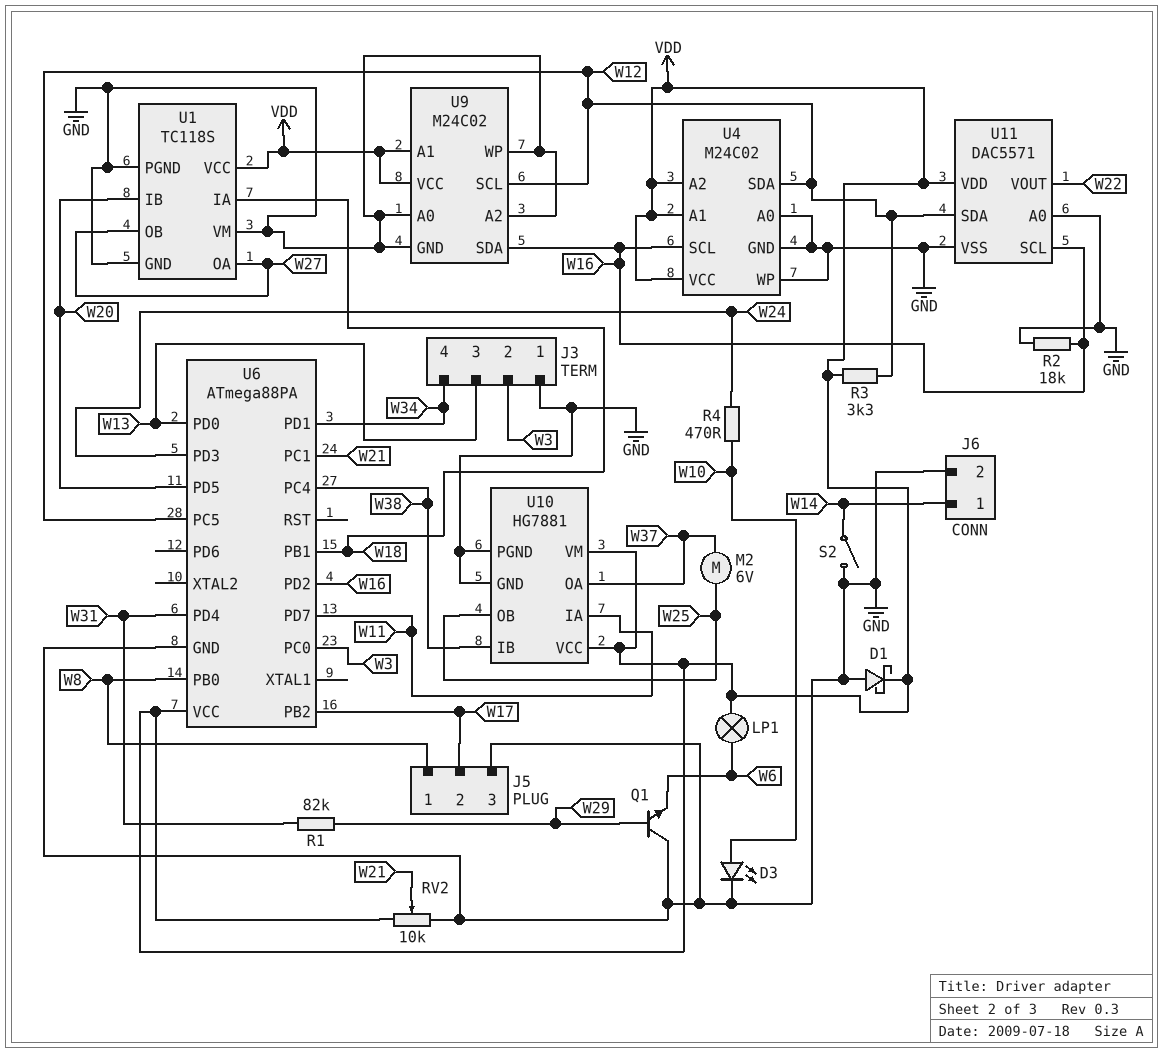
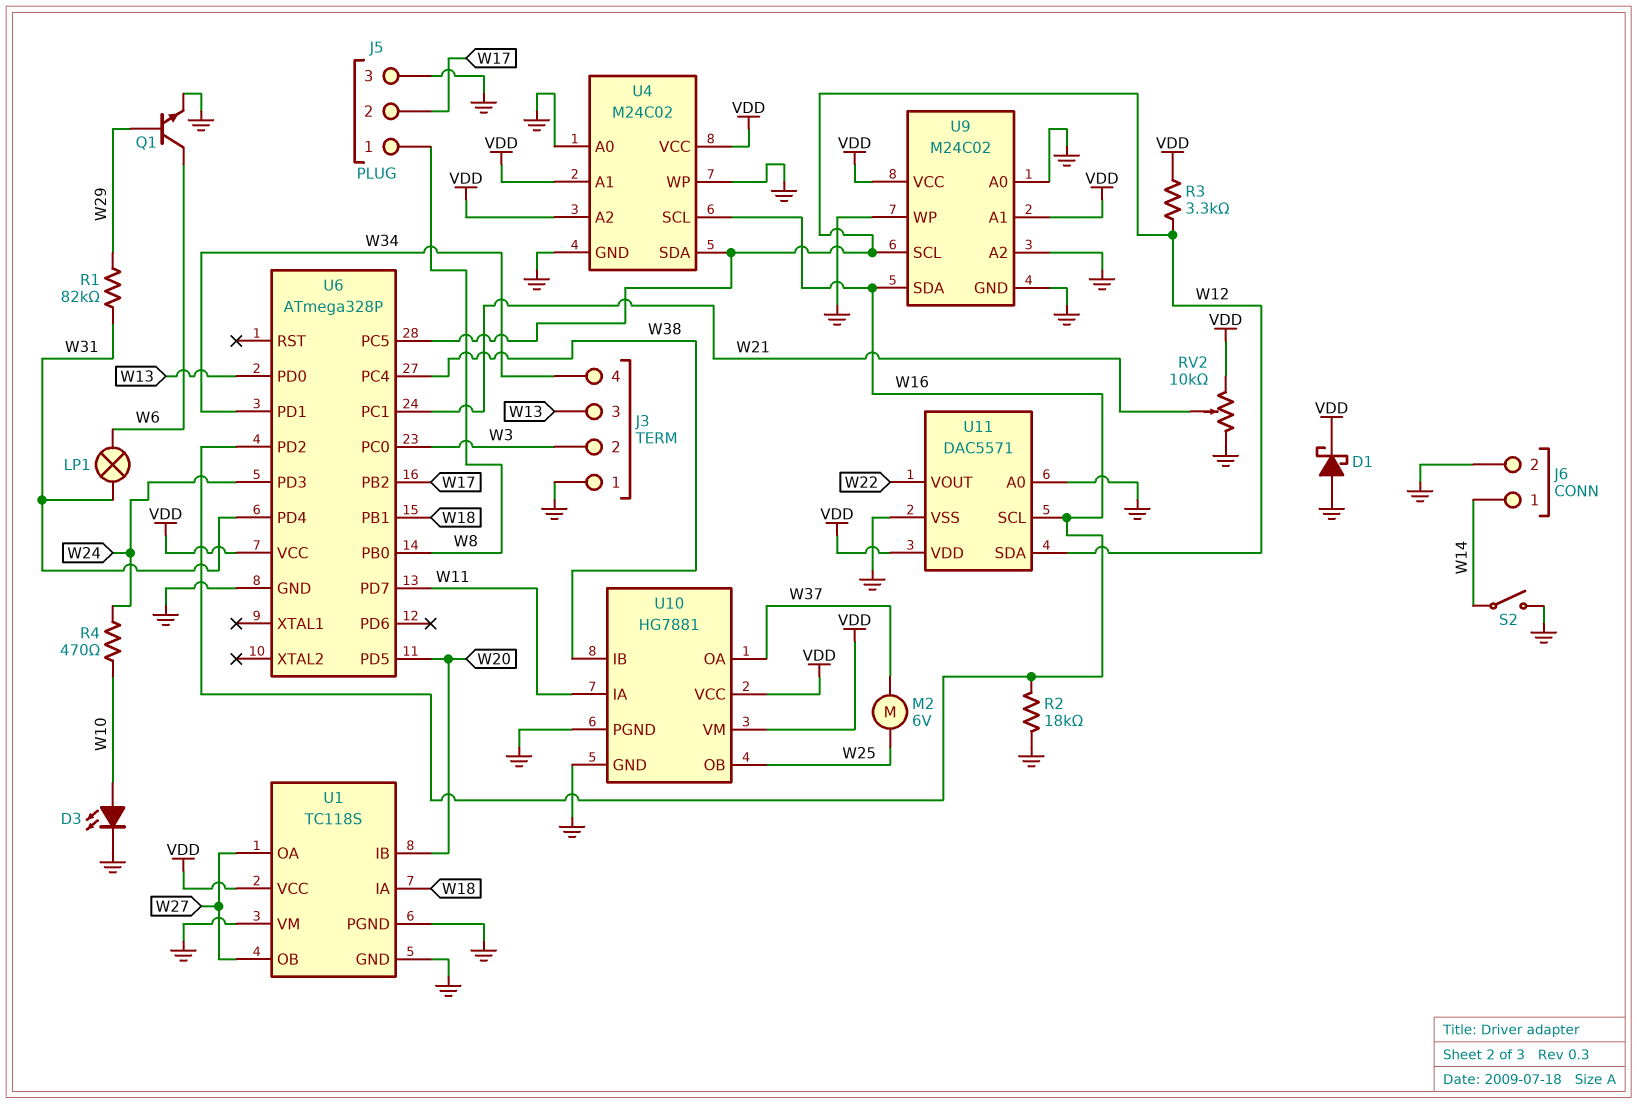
LP1: lamp (VDD, W6) -> lamp (W6, W31)
Q1: NPN (B W29, C GND, E W6) -> NPN (B W29, C W6, E GND)
U6: ATmega88PA -> ATmega328P

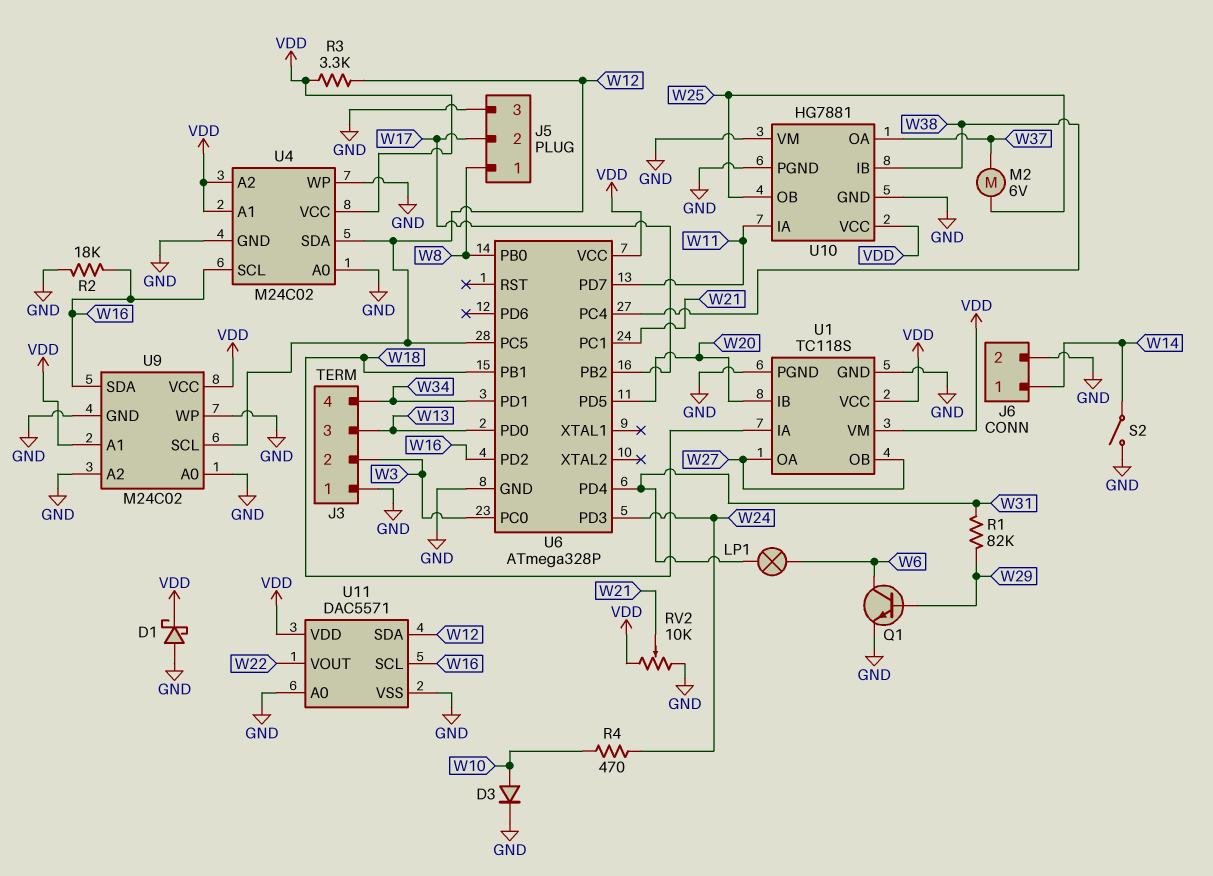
D3: LED (A W10, K GND) -> diode (A W10, K GND)
U1 pin VM: GND -> VDD
U10 pin VM: VDD -> GND

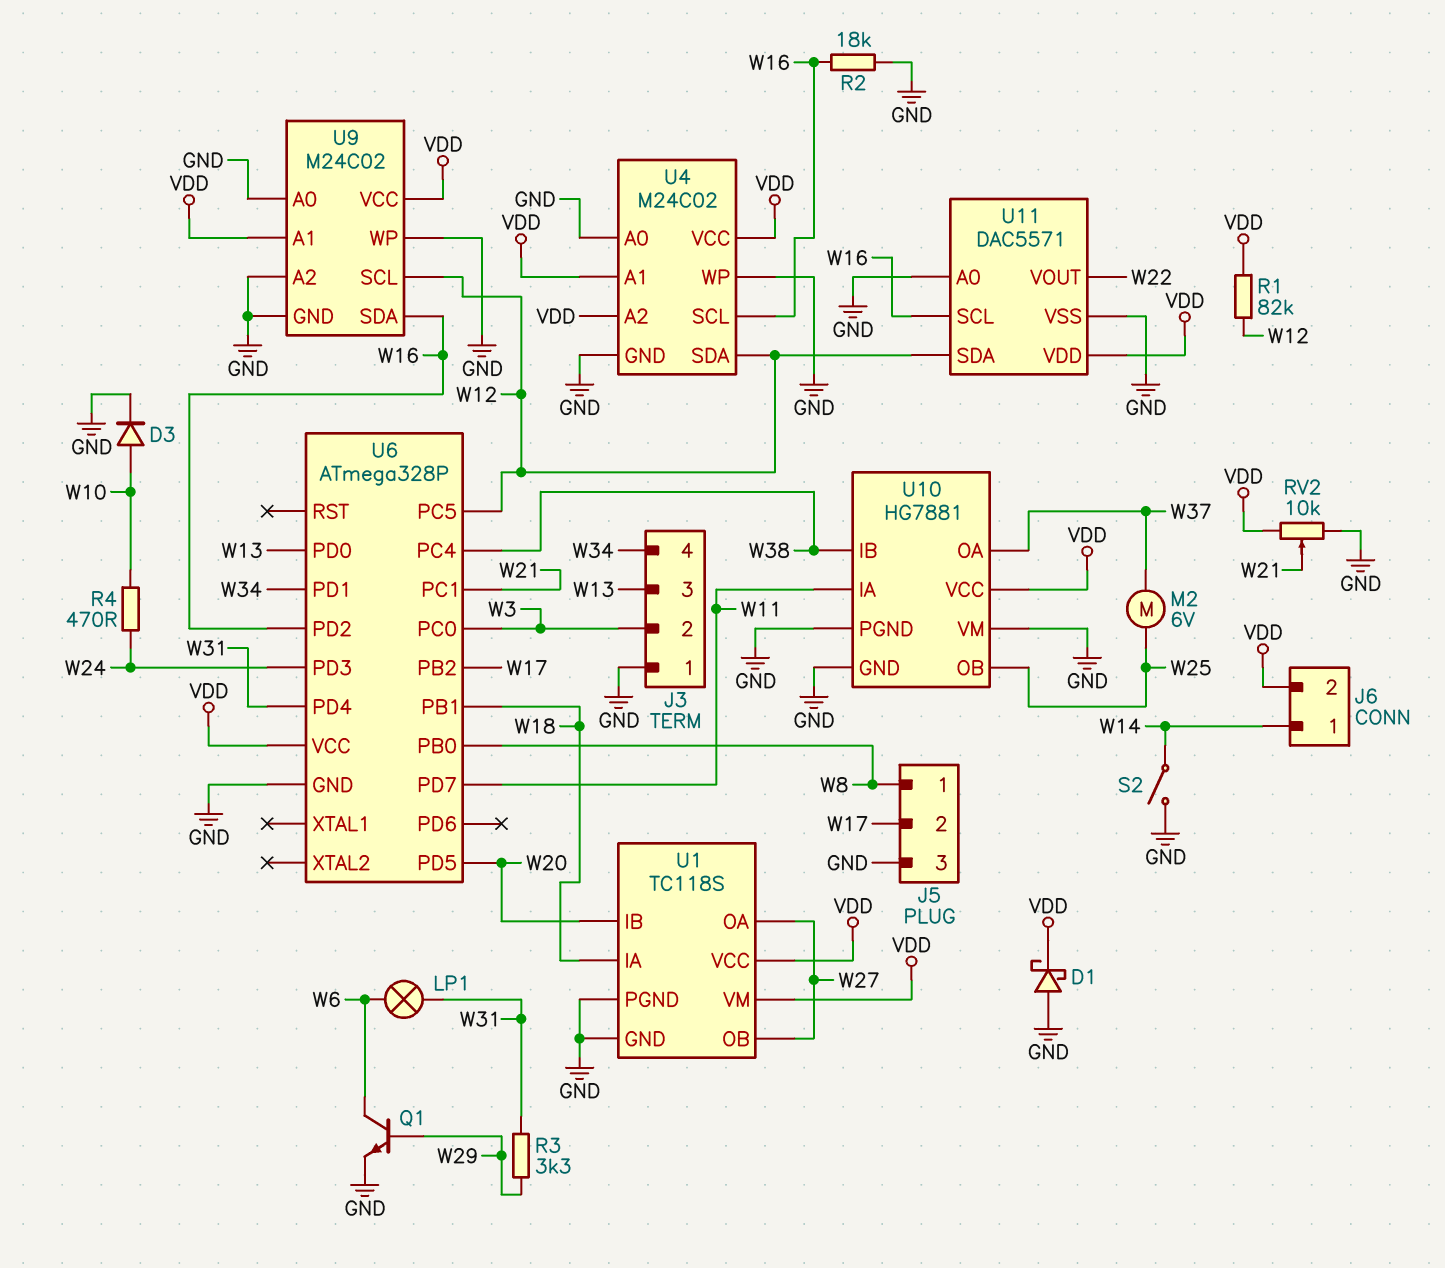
J6 pin 2: GND -> VDD
R1: 82k (W29, W31) -> 82k (VDD, W12)
R3: 3.3k (VDD, W12) -> 3.3k (W29, W31)

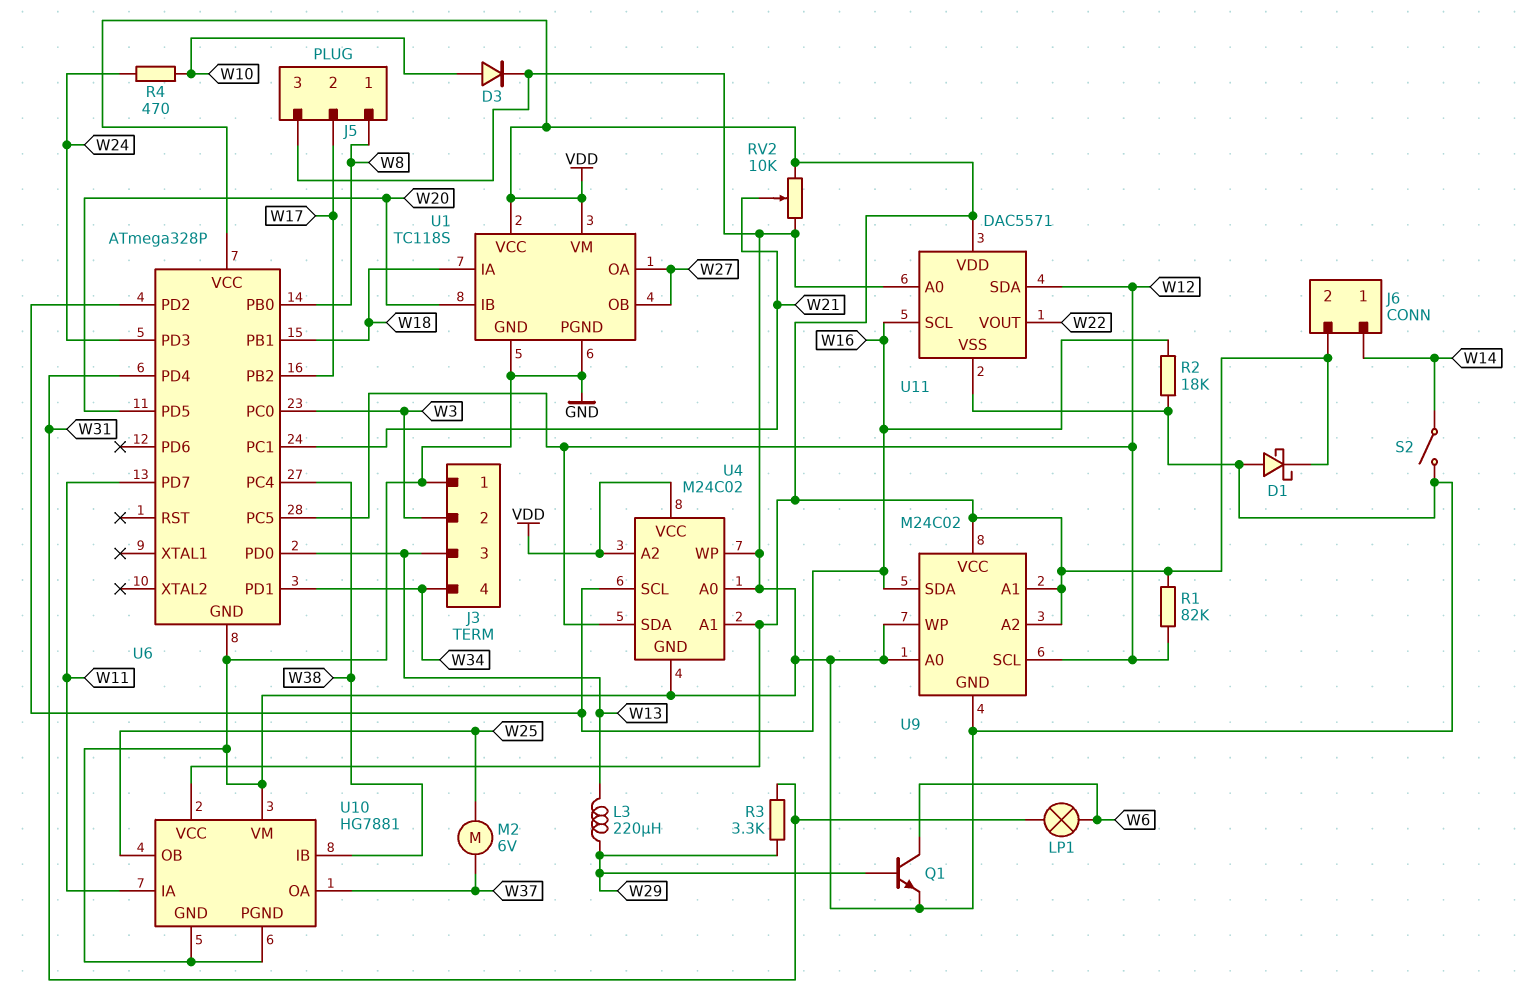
L3: none -> 220uH (W13, W29)
U9 pin A2: GND -> VDD

